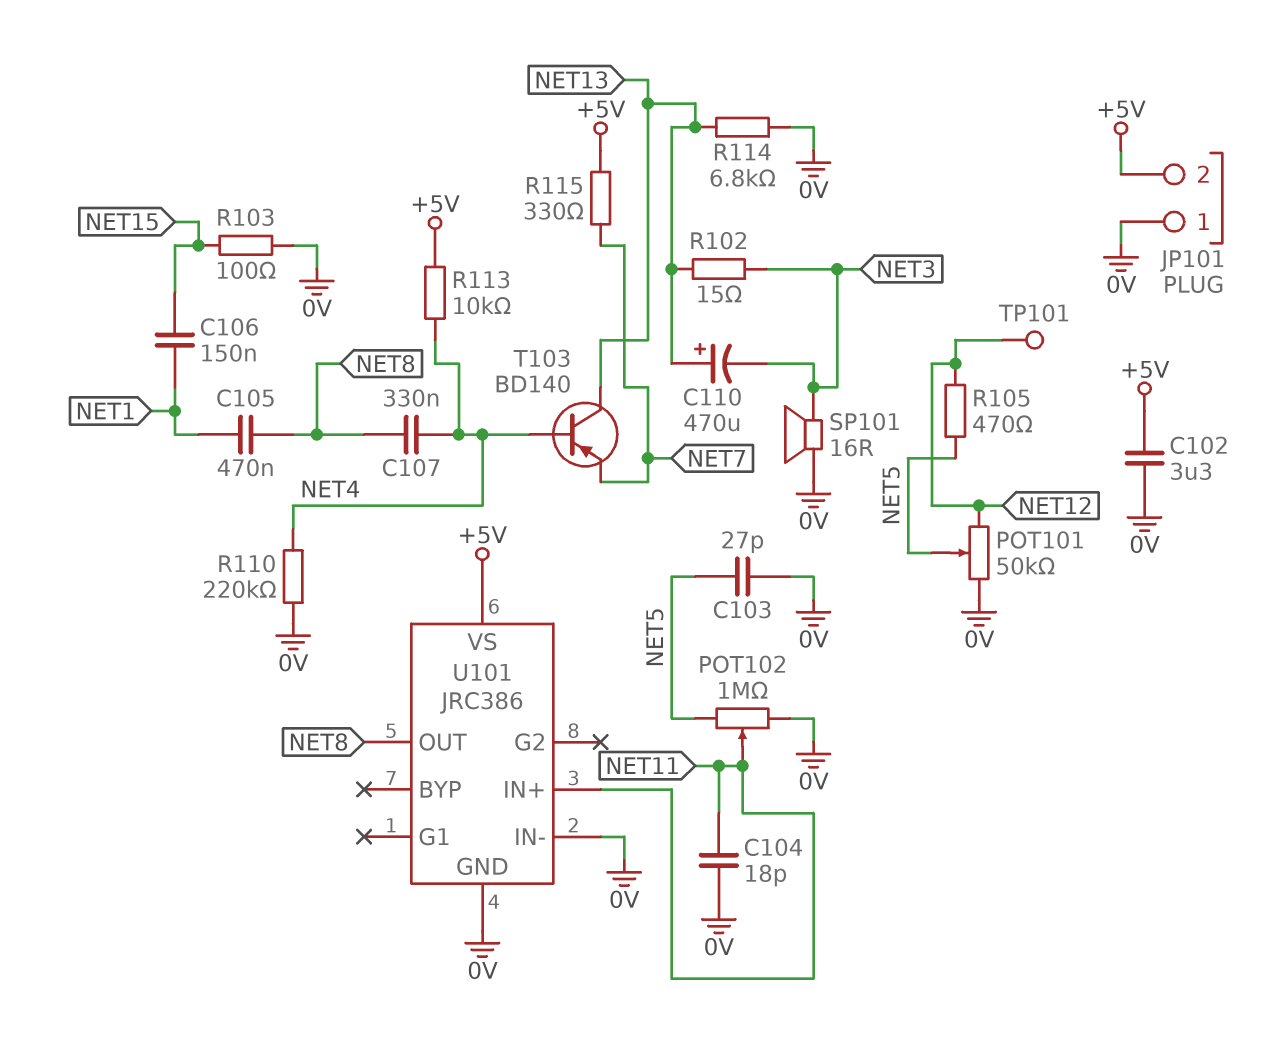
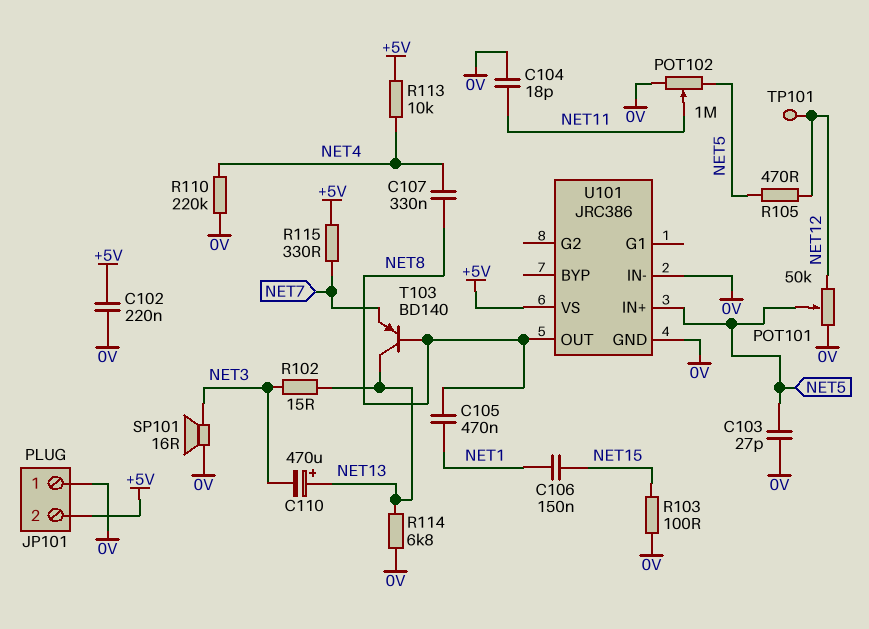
C102: 3.3uF (+5V, 0V) -> 220nF (+5V, 0V)
T103: PNP BD140 (B NET4, C NET13, E NET7) -> PNP BD140 (B NET8, C NET13, E NET7)
U101 pin IN+: NET11 -> NET5

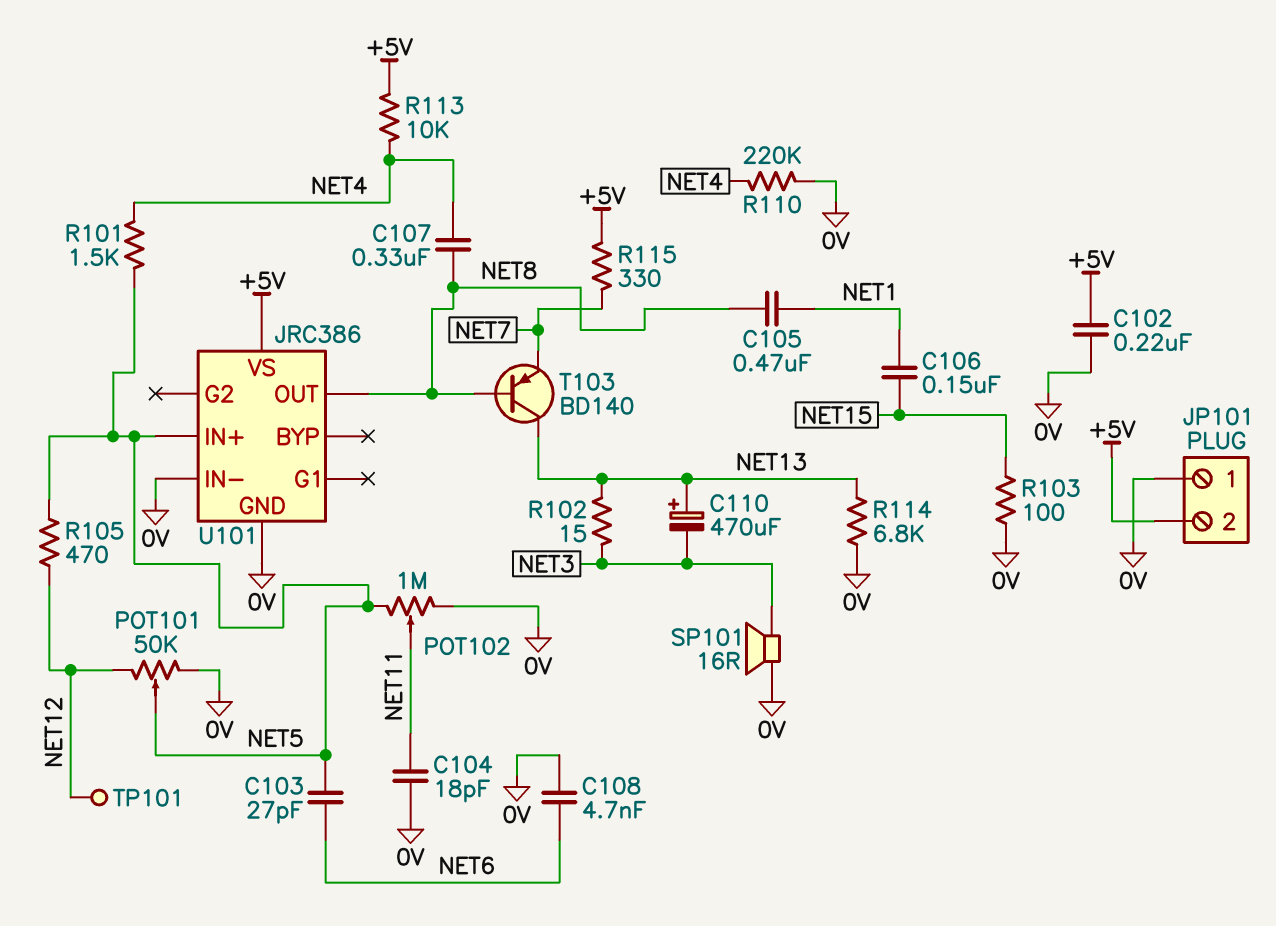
C103: 27pF (0V, NET5) -> 27pF (NET5, NET6)
C108: none -> 4.7nF (0V, NET6)
R101: none -> 1.5k (NET4, NET5)

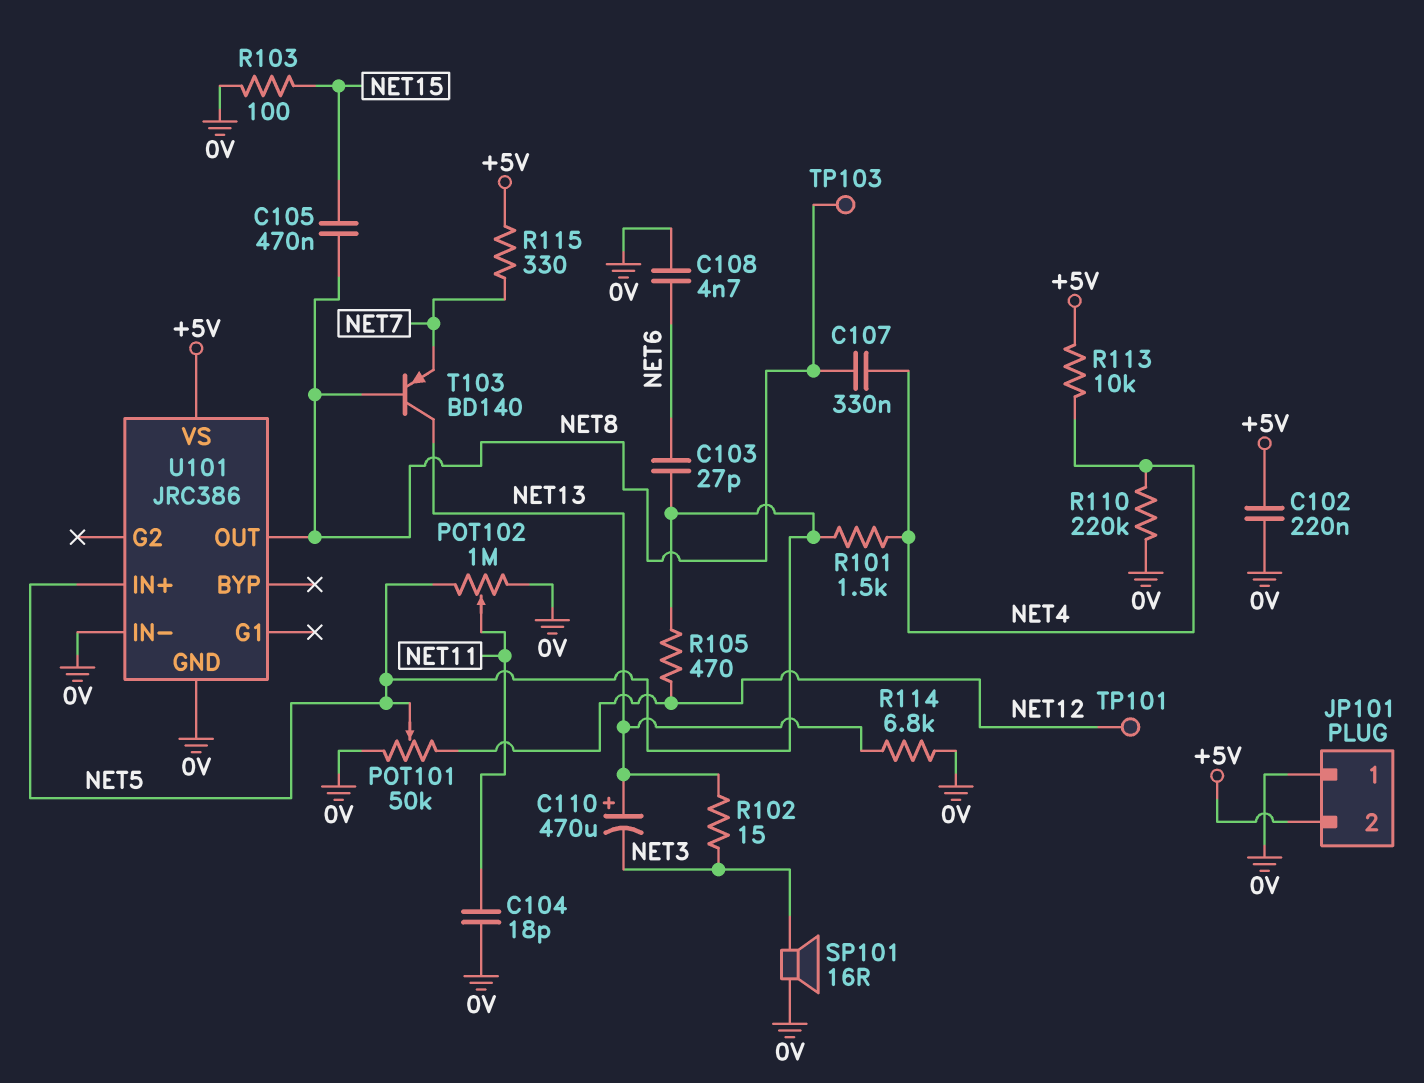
C105: 470nF (NET1, NET8) -> 470nF (NET8, NET15)
C106: 150nF (NET1, NET15) -> none
TP103: none -> test point (NET8)

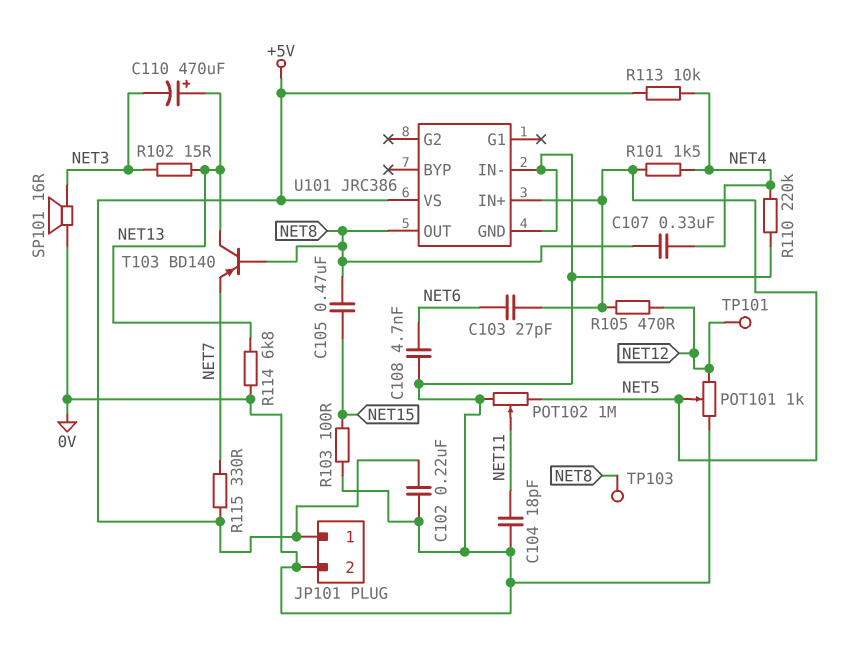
JP101 pin 1: 0V -> +5V
JP101 pin 2: +5V -> 0V
POT101: 50k (0V, NET12, wiper NET5) -> 1k (0V, NET12, wiper NET5)

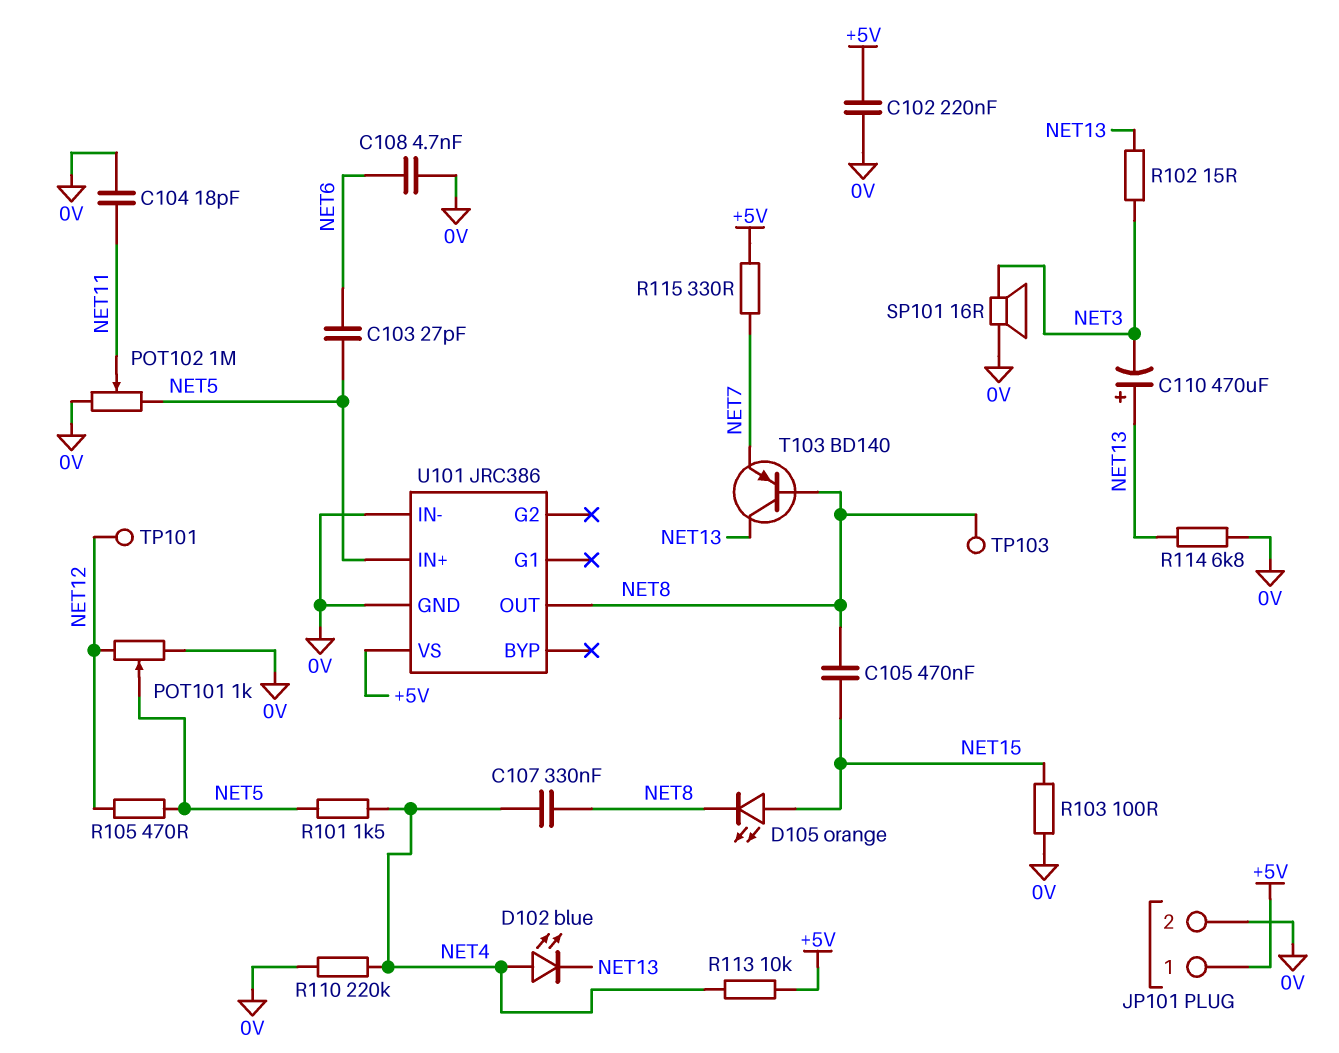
D102: none -> LED blue (A NET4, K NET13)
D105: none -> LED orange (A NET15, K NET8)

